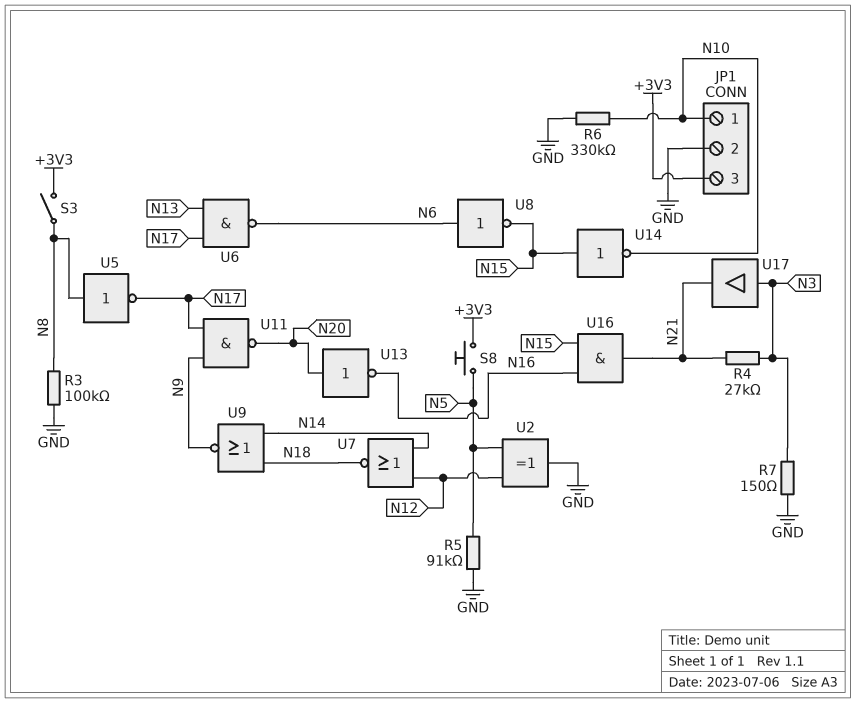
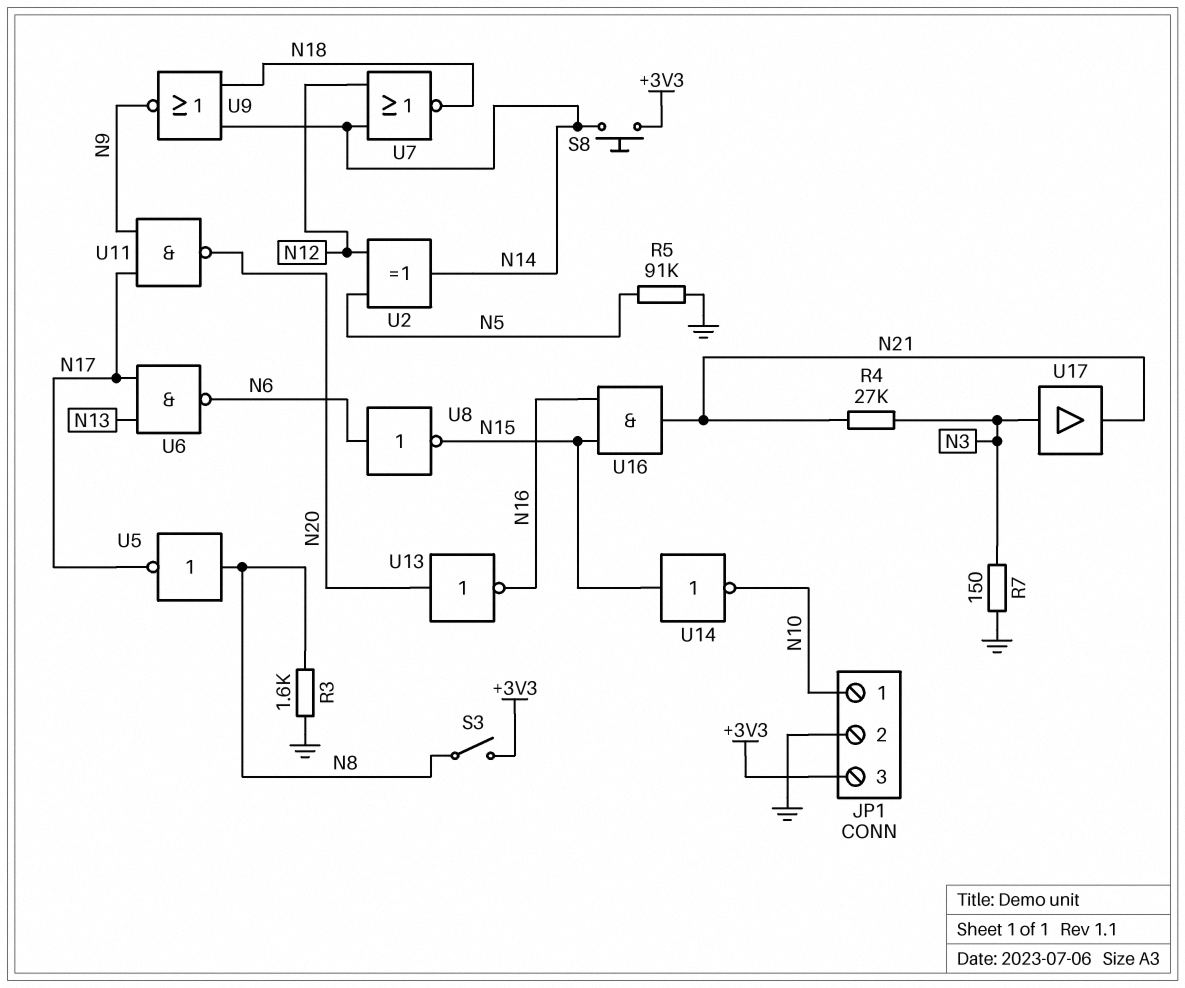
R3: 100k (GND, N8) -> 1.6k (GND, N8)
R6: 330k (GND, N10) -> none
S8: button (+3V3, N5) -> button (+3V3, N14)
U2: XOR (in N5, in N12, out GND) -> XOR (in N5, in N12, out N14)

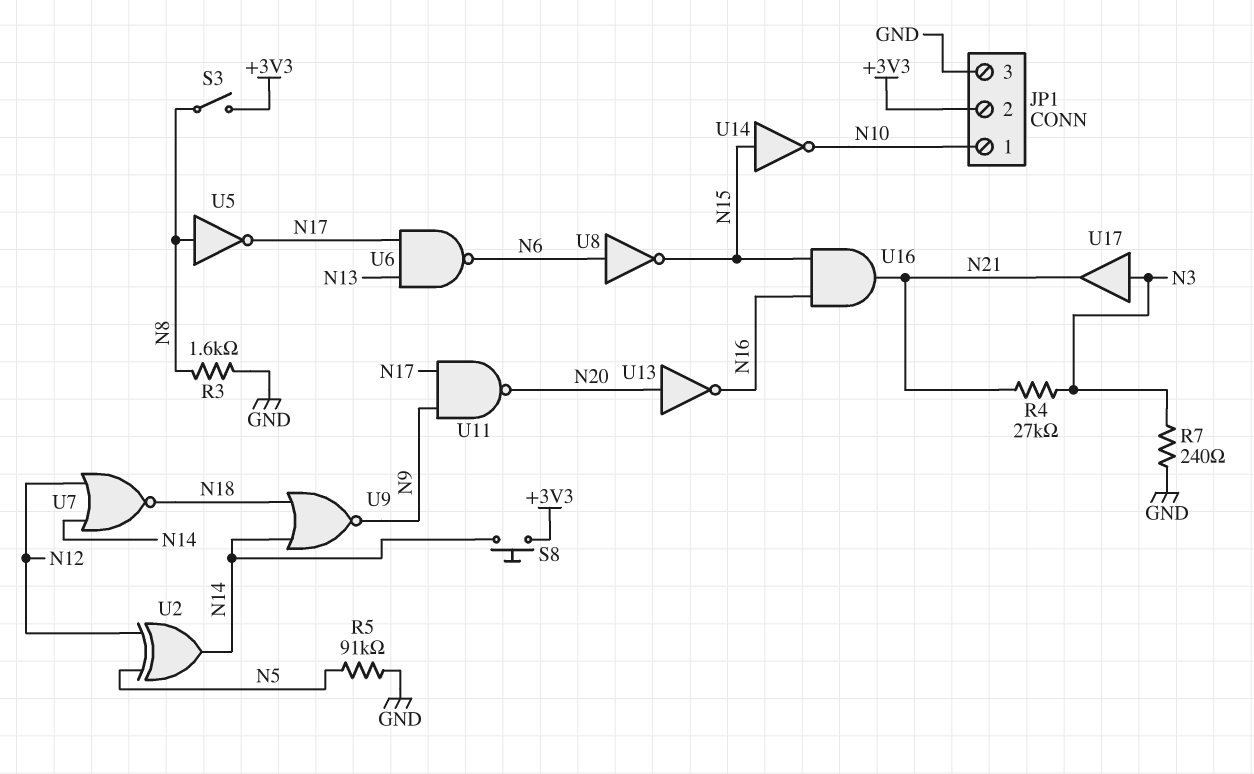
JP1 pin 2: GND -> +3V3
JP1 pin 3: +3V3 -> GND
R7: 150 (GND, N3) -> 240 (GND, N3)

